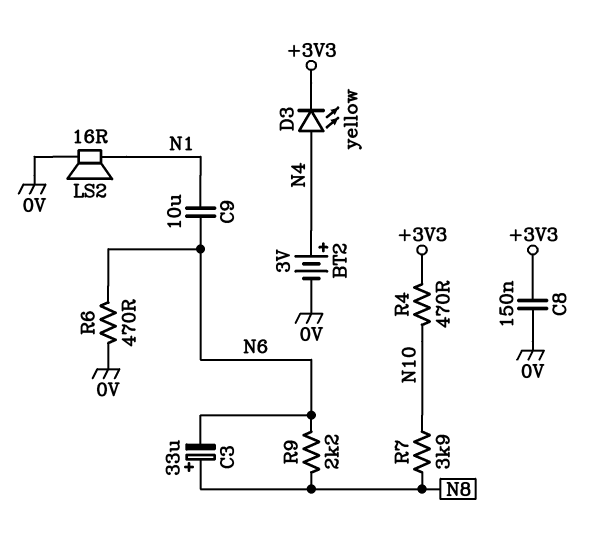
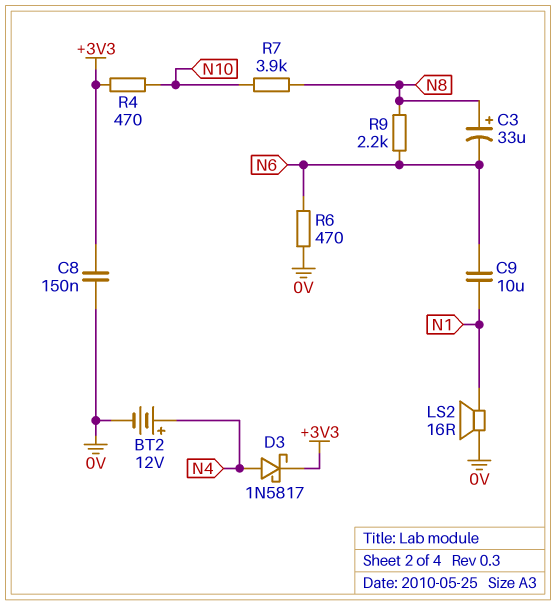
BT2: 3V (plus N4, minus 0V) -> 12V (plus N4, minus 0V)
D3: LED yellow (A N4, K +3V3) -> schottky 1N5817 (A N4, K +3V3)

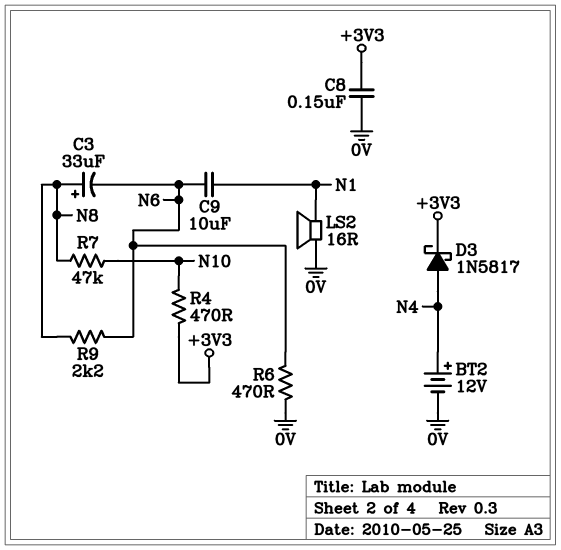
R7: 3.9k (N8, N10) -> 47k (N8, N10)

